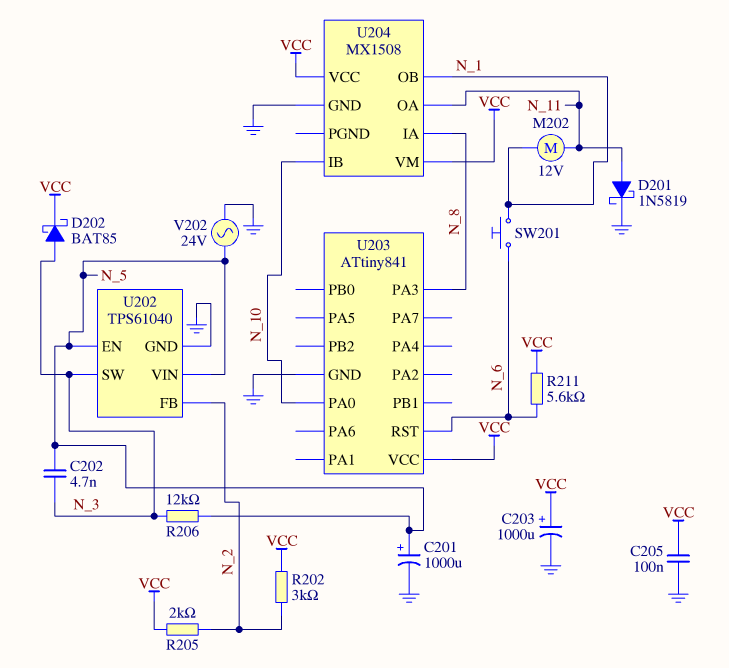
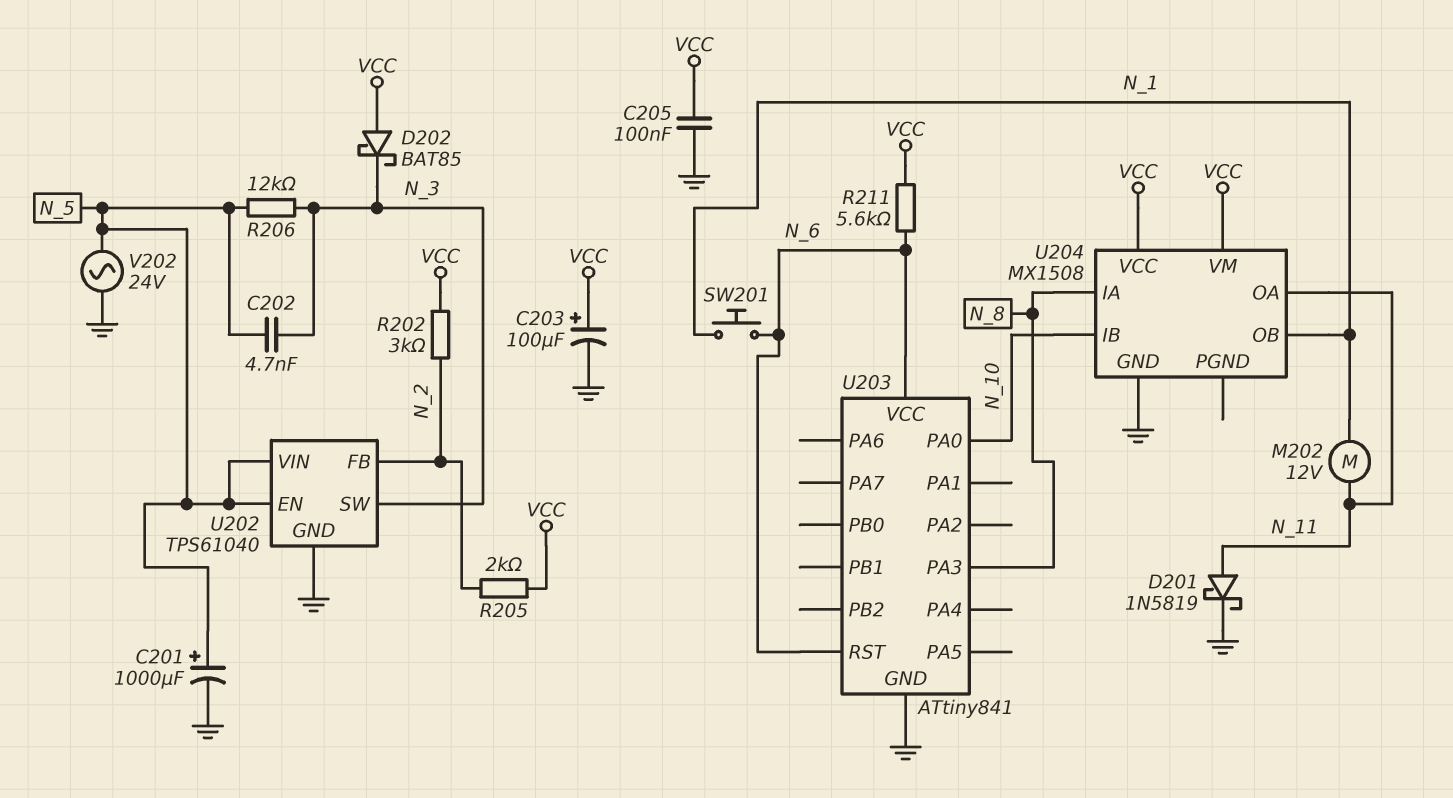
C203: 1000uF (plus VCC, minus GND) -> 100uF (plus VCC, minus GND)
D202: schottky BAT85 (A N_3, K VCC) -> schottky BAT85 (A VCC, K N_3)
U203 pin VCC: VCC -> N_6

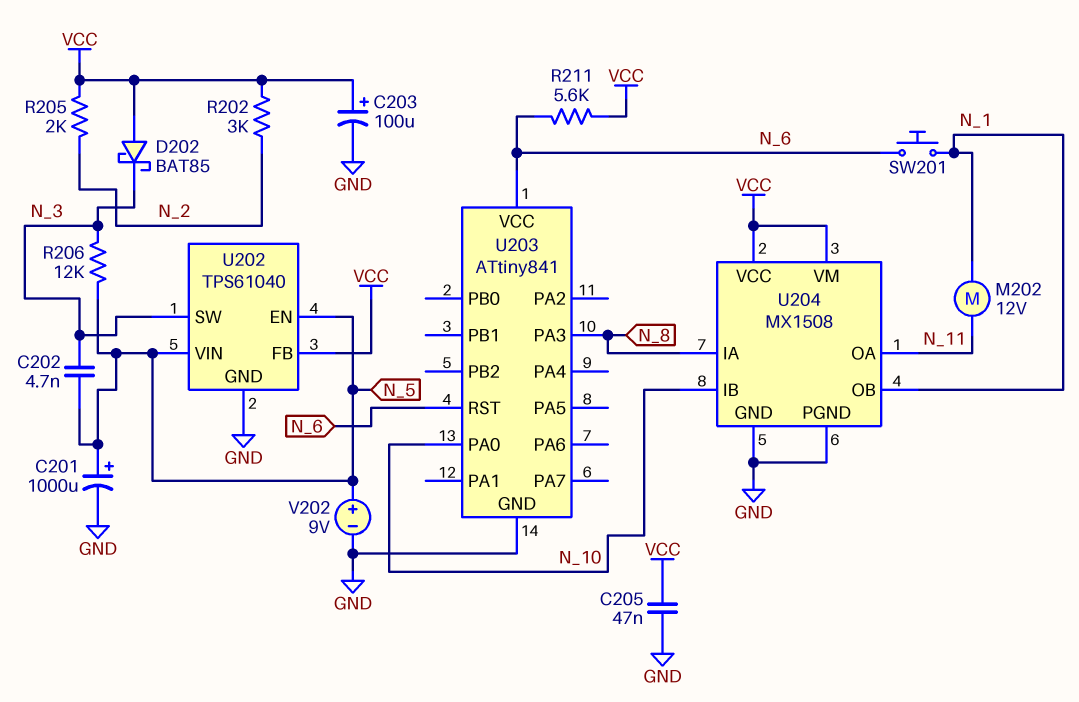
C205: 100nF (GND, VCC) -> 47nF (GND, VCC)
D201: schottky 1N5819 (A N_11, K GND) -> none
U202 pin FB: N_2 -> VCC
U204 pin PGND: none -> GND
V202: AC 24V (GND, N_5) -> 9V (plus N_5, minus GND)

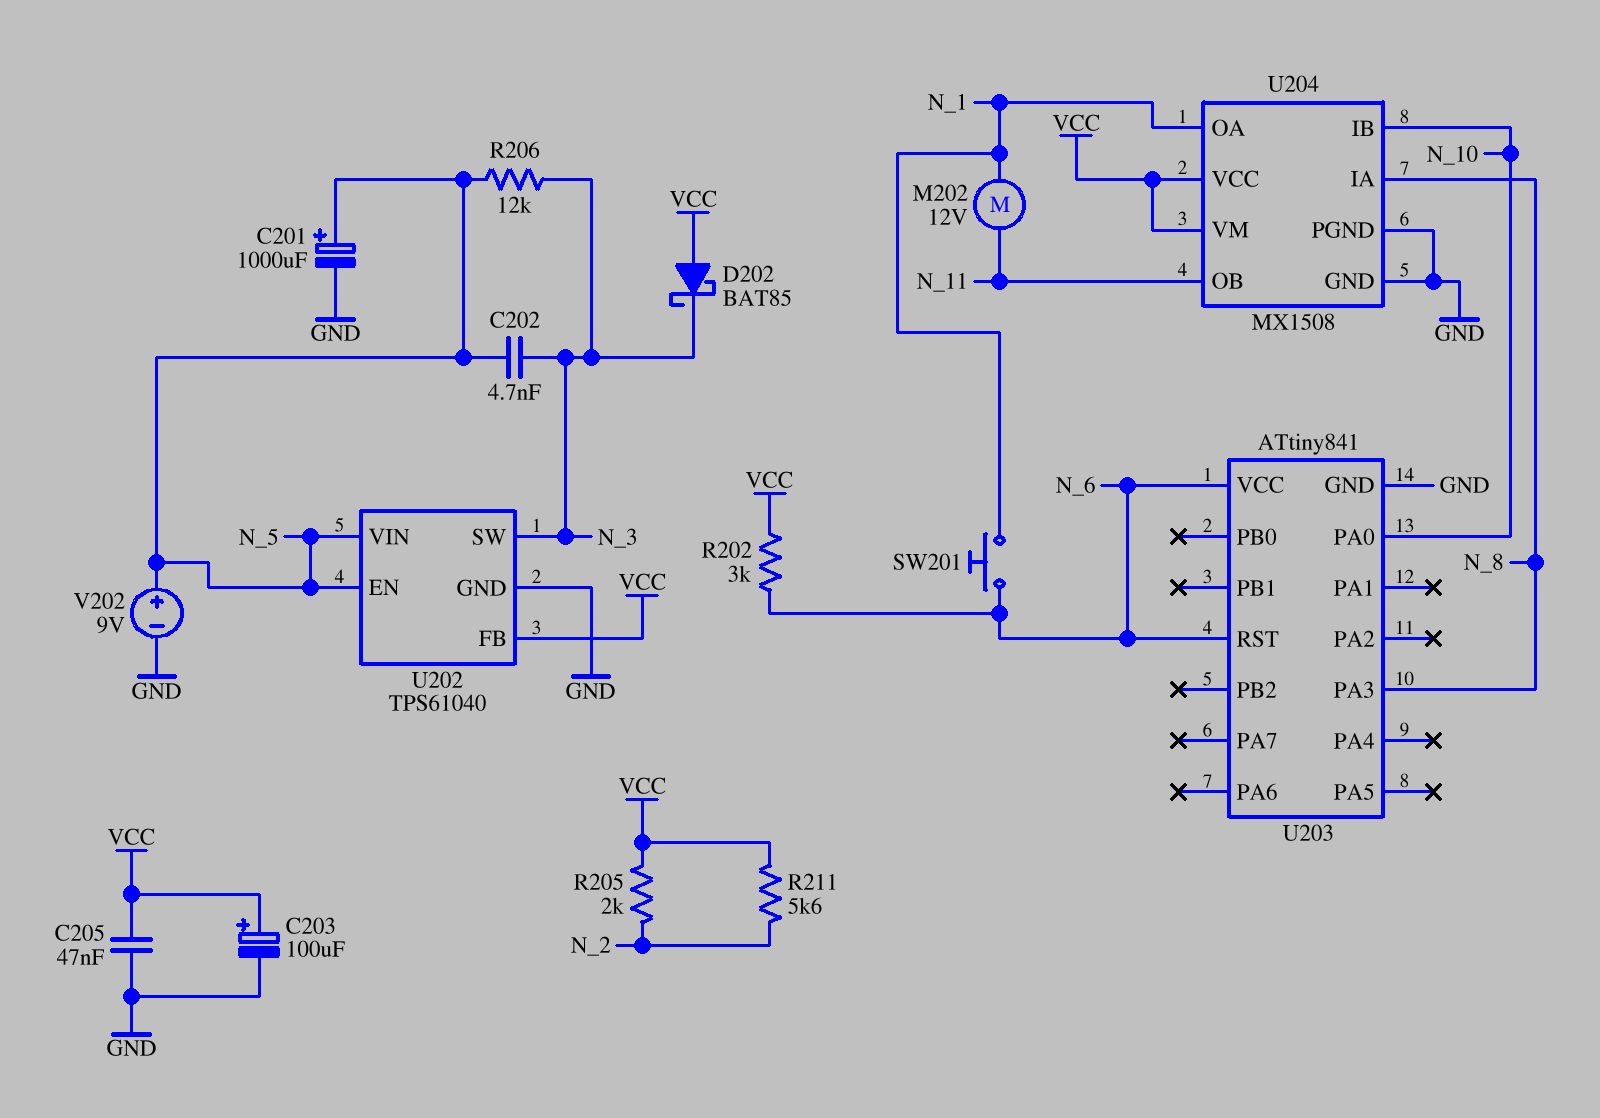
R202: 3k (N_2, VCC) -> 3k (N_6, VCC)
R211: 5.6k (N_6, VCC) -> 5.6k (N_2, VCC)
U204 pin OA: N_11 -> N_1
U204 pin OB: N_1 -> N_11

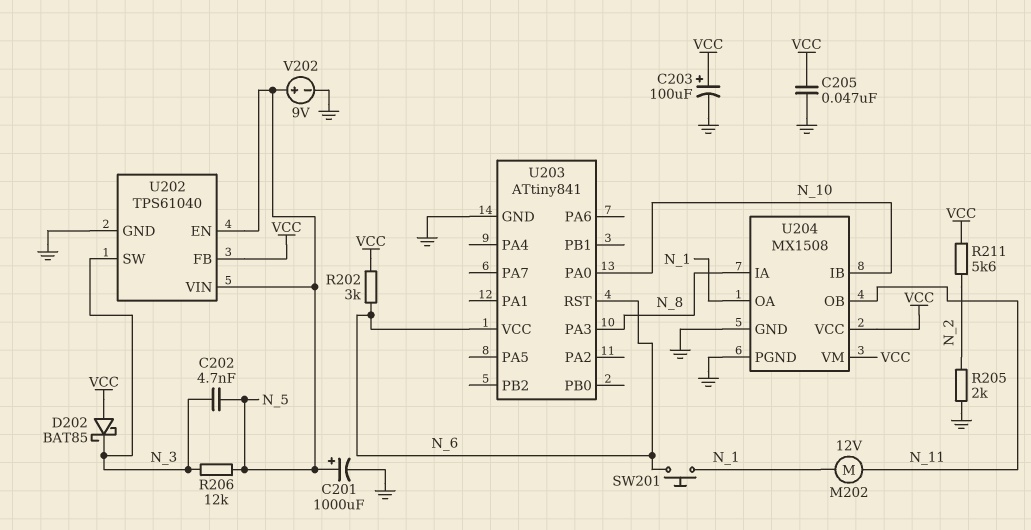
R205: 2k (N_2, VCC) -> 2k (GND, N_2)

